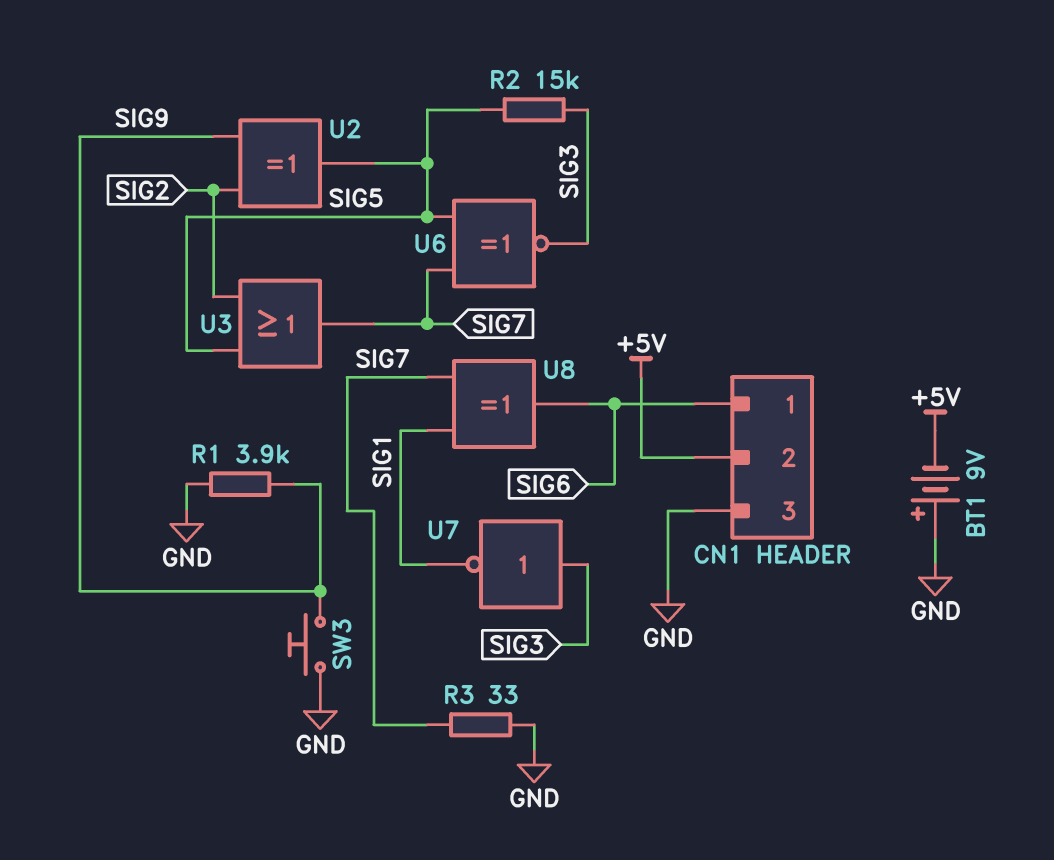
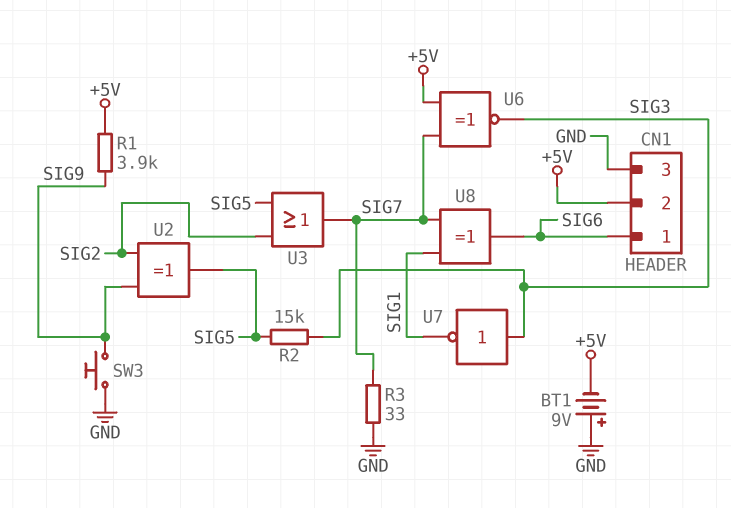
R1: 3.9k (GND, SIG9) -> 3.9k (+5V, SIG9)
U6: XNOR (in SIG5, in SIG7, out SIG3) -> XNOR (in +5V, in SIG7, out SIG3)

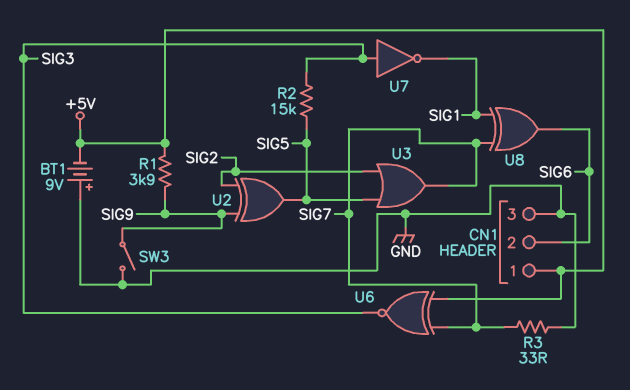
CN1 pin 1: SIG6 -> +5V
CN1 pin 2: +5V -> SIG6
SW3: button (GND, SIG9) -> switch (GND, SIG9)

